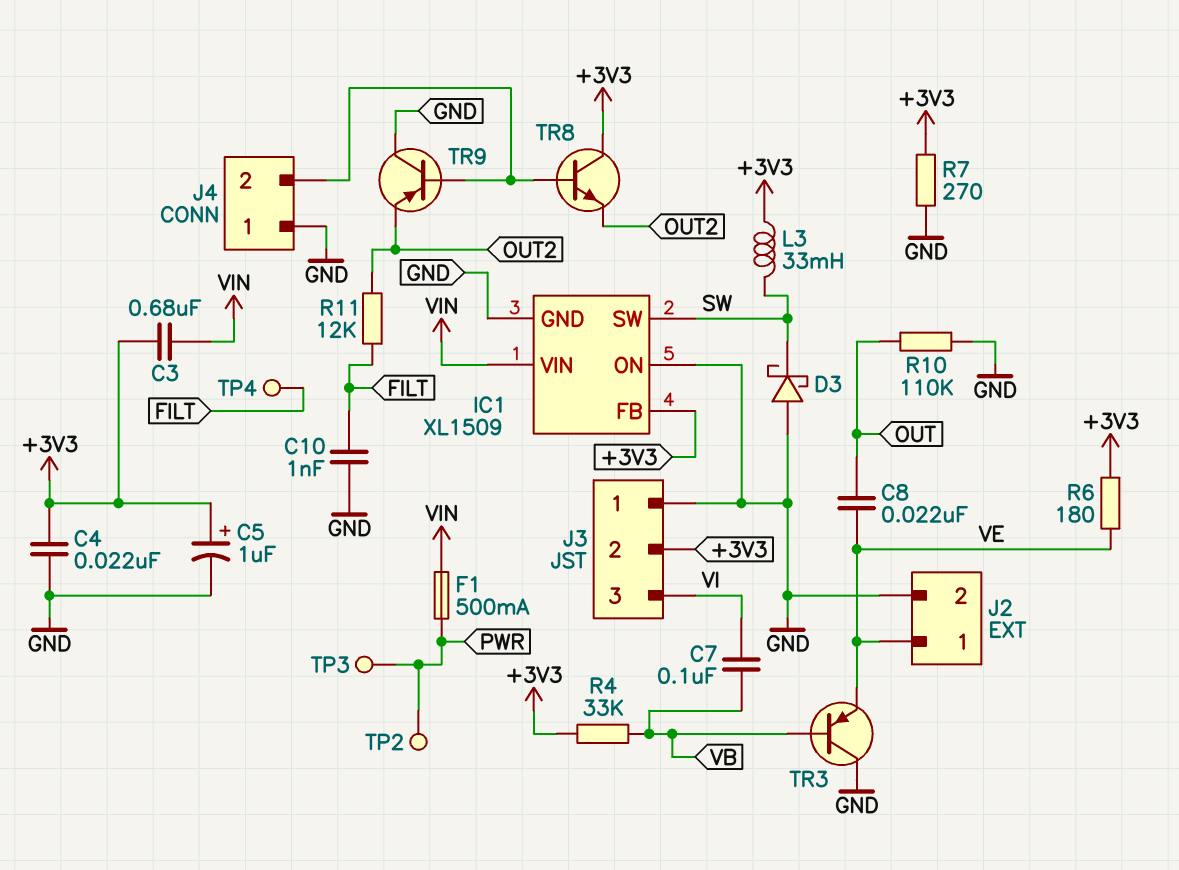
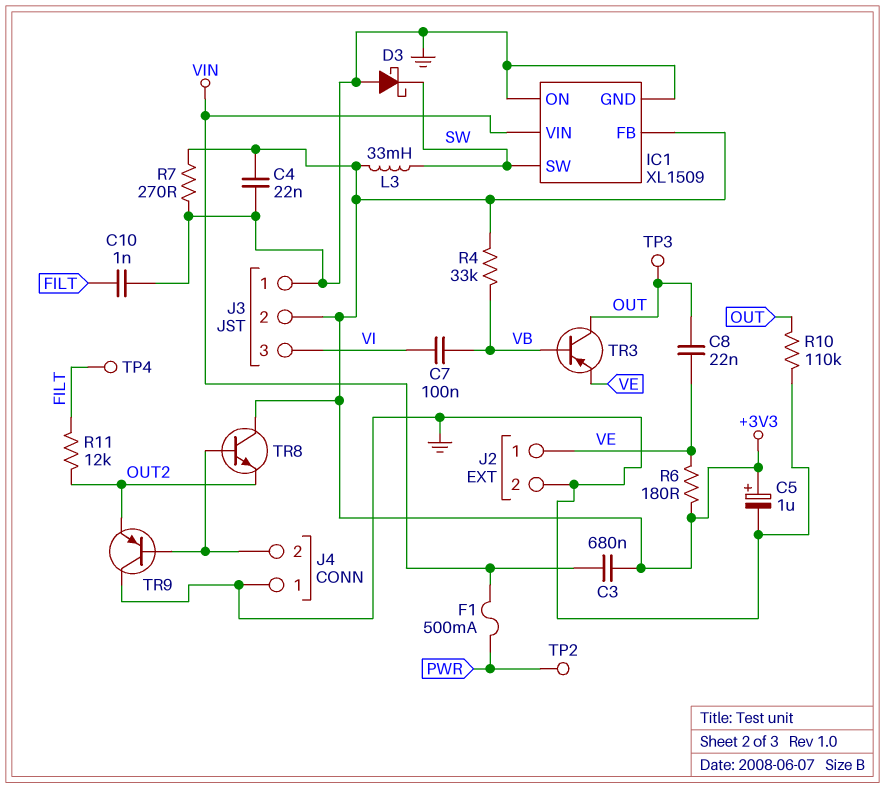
TP3: test point (PWR) -> test point (OUT)
TR3: PNP (B VB, C GND, E VE) -> PNP (B VB, C OUT, E VE)

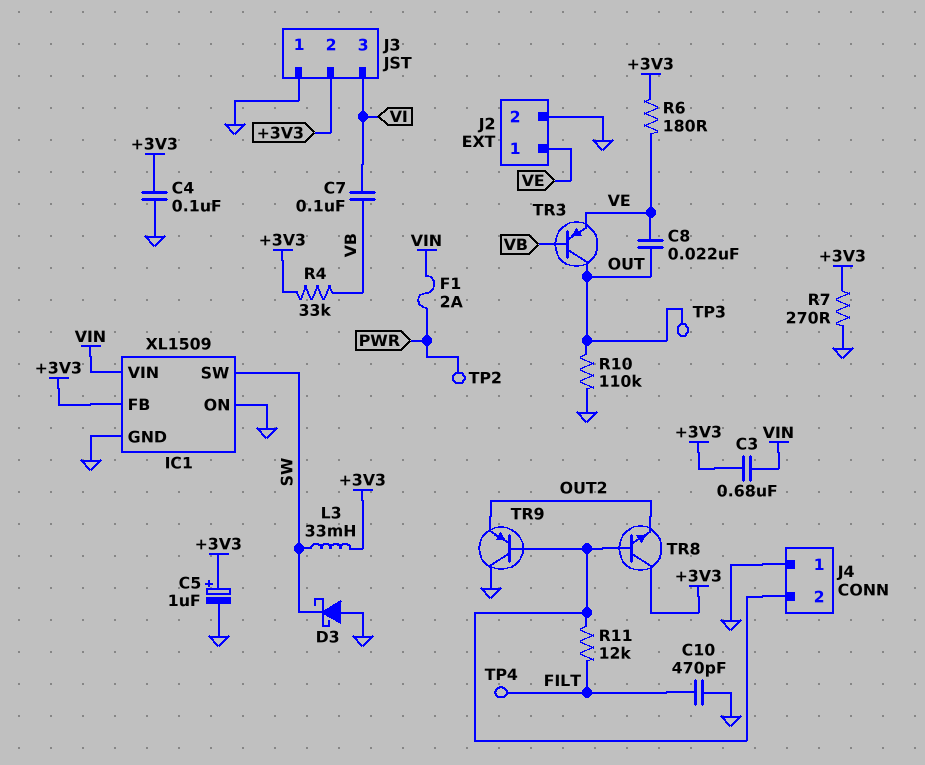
C4: 22nF (+3V3, GND) -> 100nF (+3V3, GND)
C10: 1nF (FILT, GND) -> 470pF (FILT, GND)
F1: 500mA (PWR, VIN) -> 2A (PWR, VIN)
R11: 12k (FILT, OUT2) -> 12k (FILT, J4/2)

